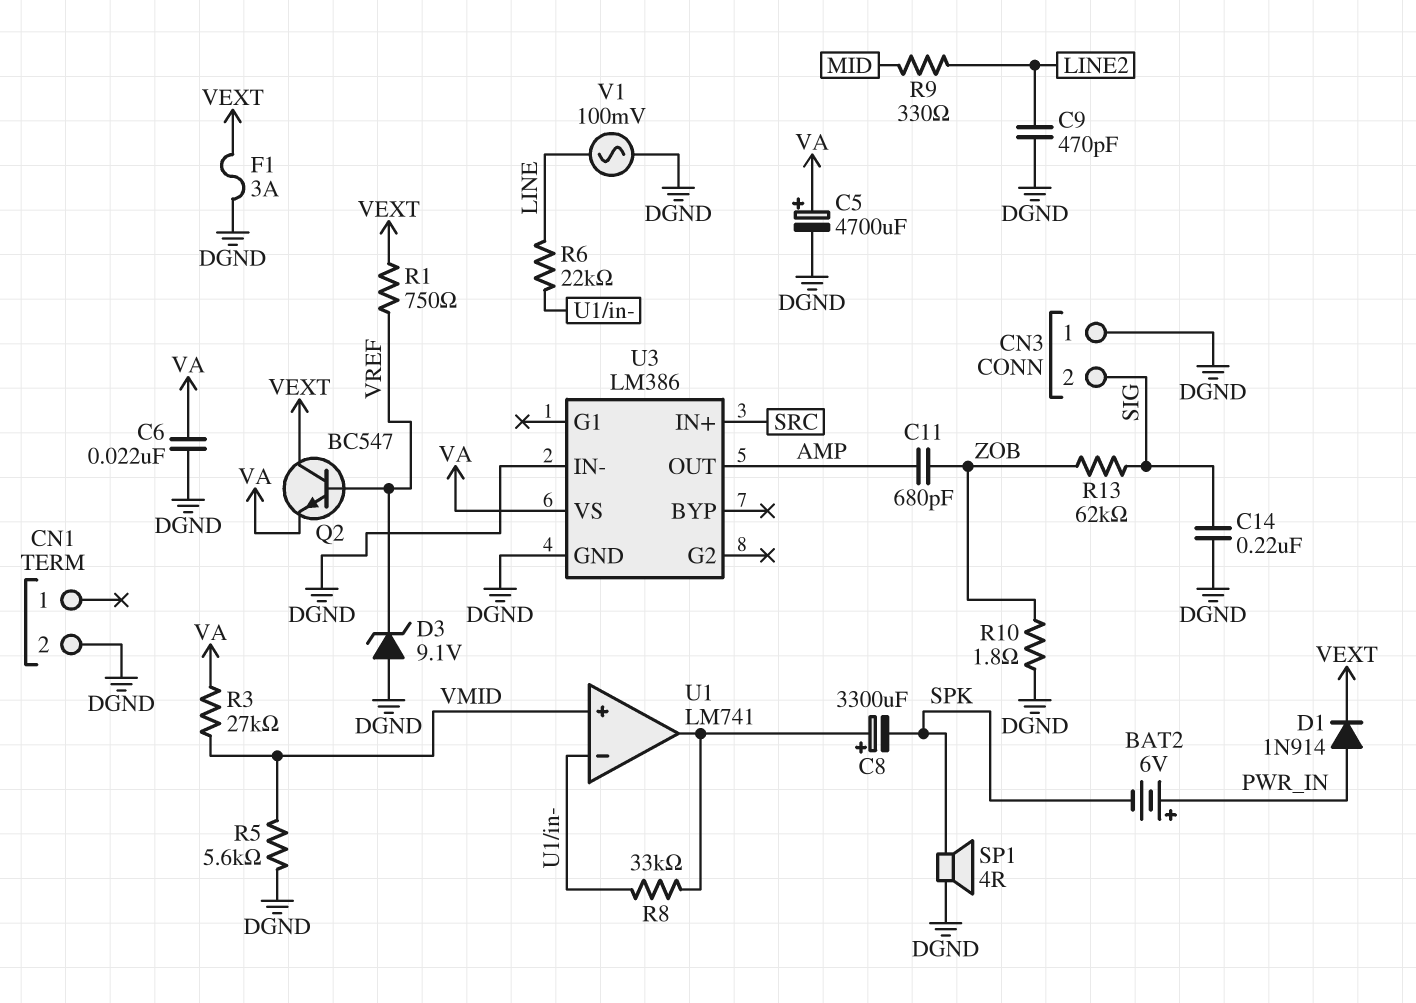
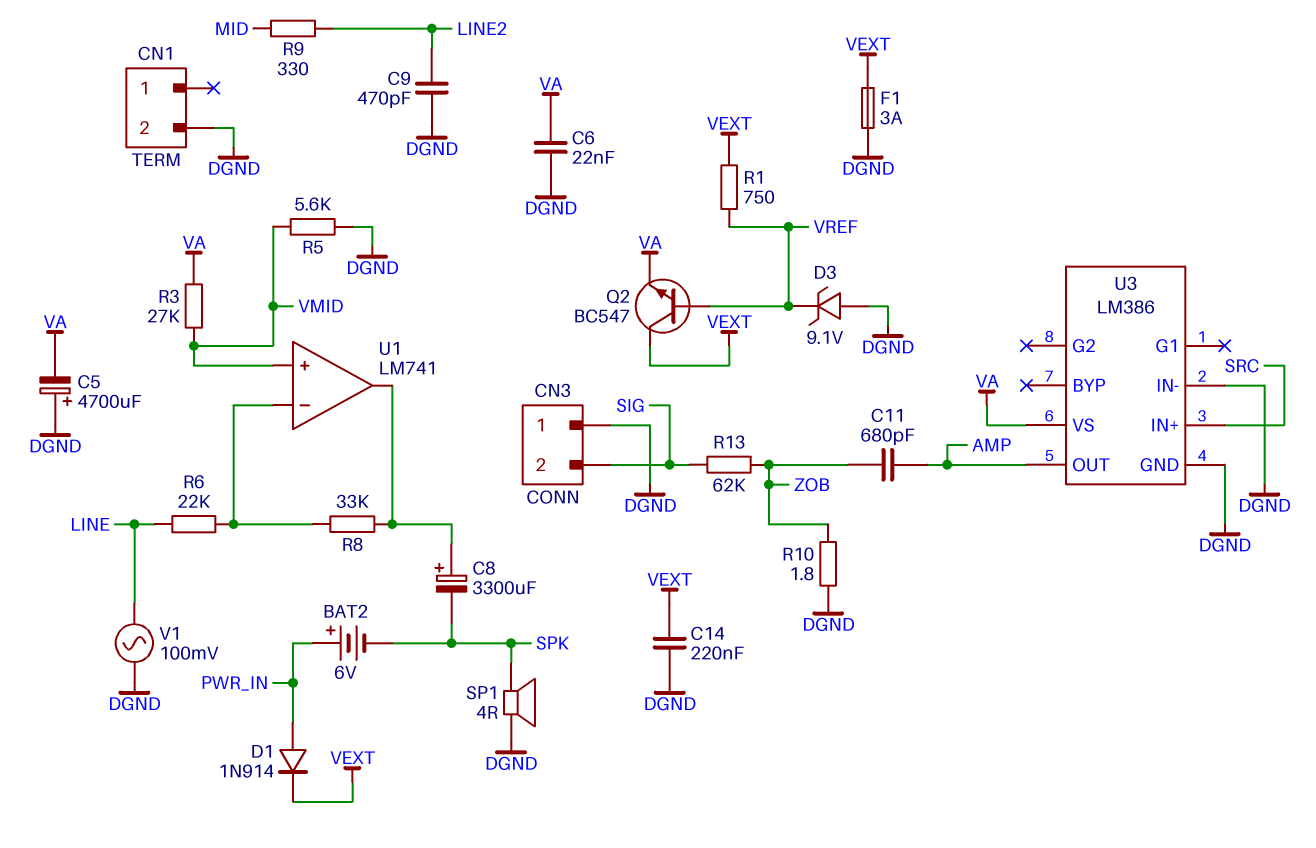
C5: 4700uF (plus VA, minus DGND) -> 4700uF (plus DGND, minus VA)
C14: 220nF (DGND, SIG) -> 220nF (DGND, VEXT)

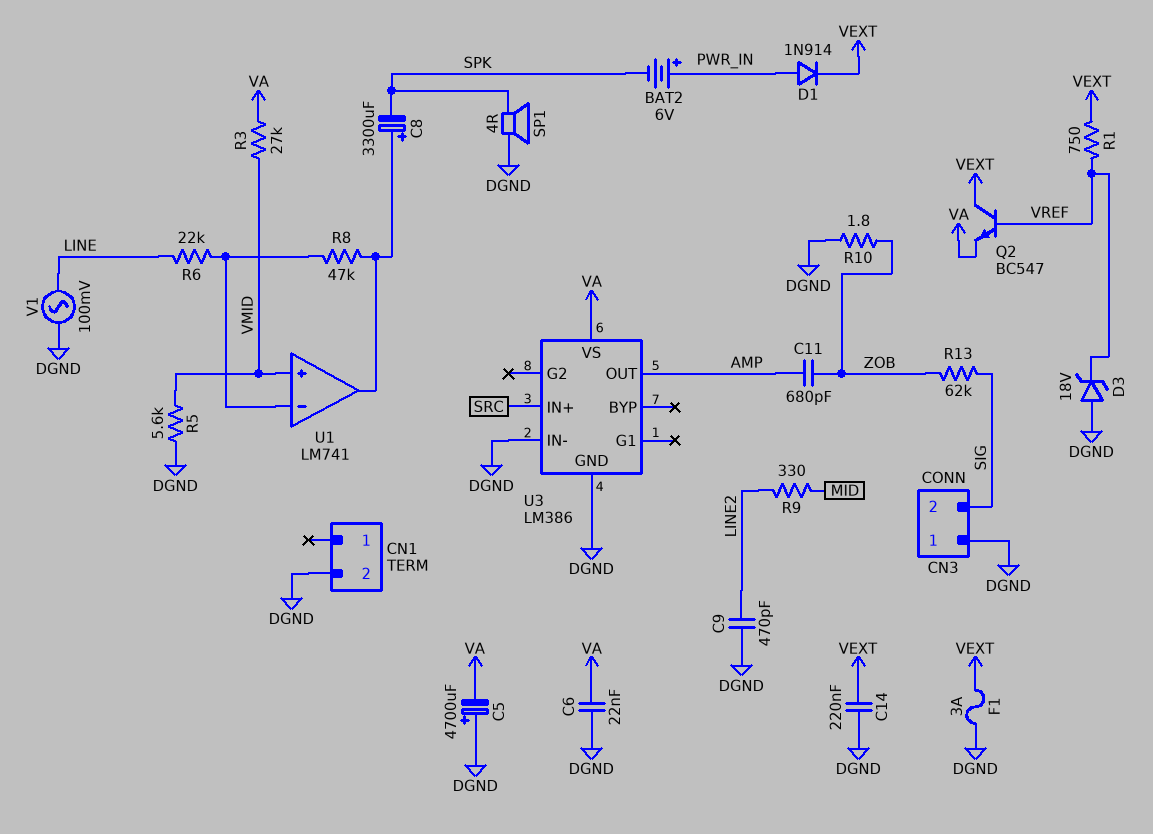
D3: zener 9.1V (A DGND, K VREF) -> zener 18V (A DGND, K VREF)
R8: 33k (U1/in-, U1/out) -> 47k (U1/in-, U1/out)

